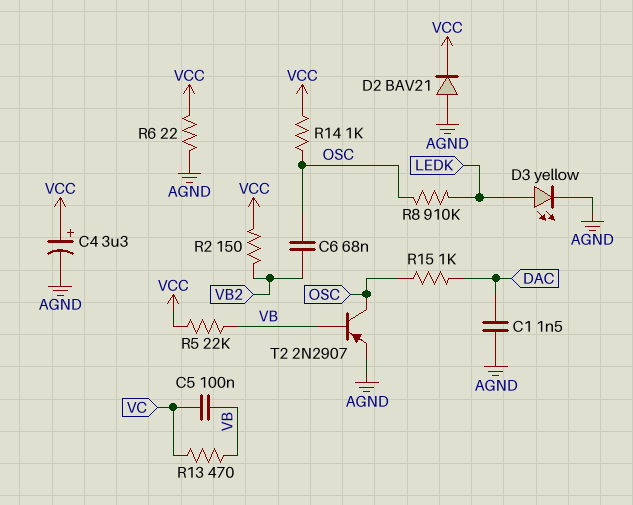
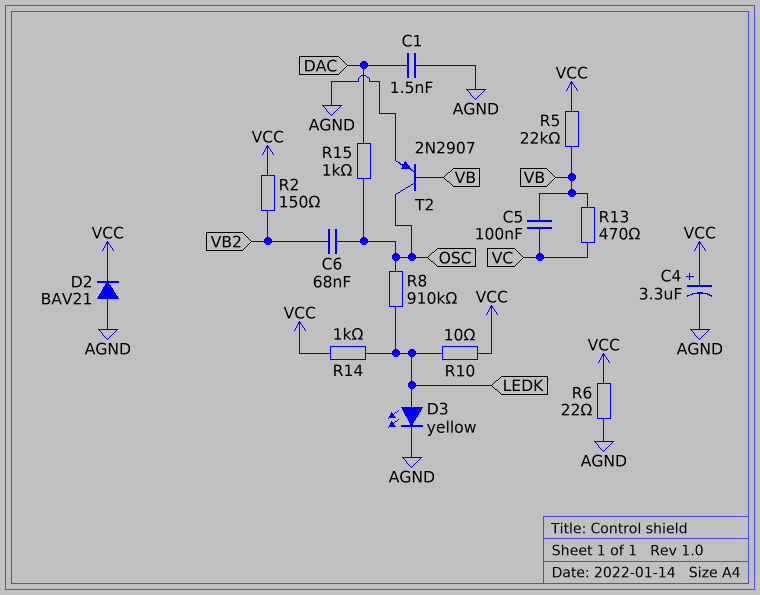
R10: none -> 10 (LEDK, VCC)
R14: 1k (OSC, VCC) -> 1k (LEDK, VCC)

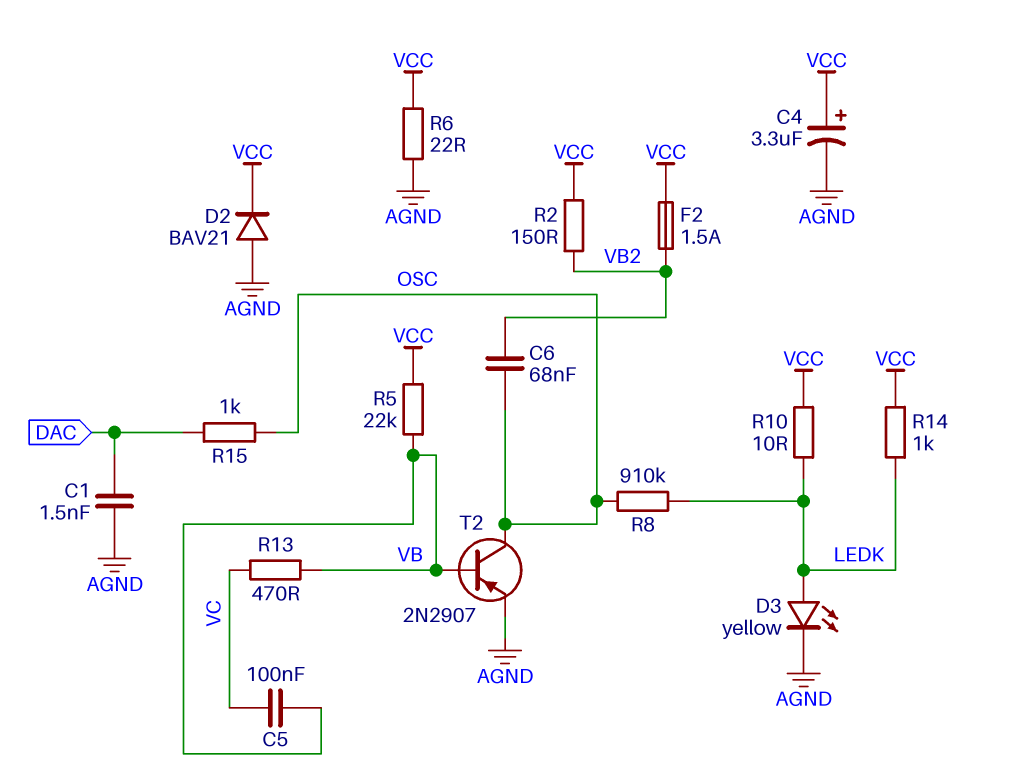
F2: none -> 1.5A (VB2, VCC)

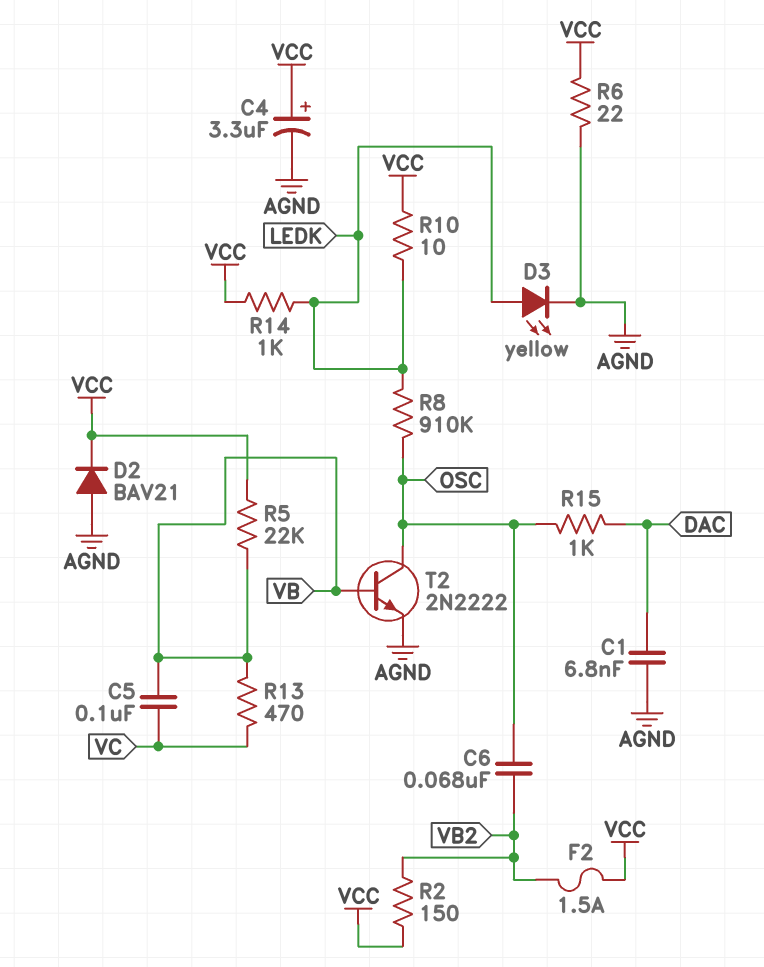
C1: 1.5nF (AGND, DAC) -> 6.8nF (AGND, DAC)
T2: PNP 2N2907 (B VB, C OSC, E AGND) -> NPN 2N2222 (B VB, C OSC, E AGND)

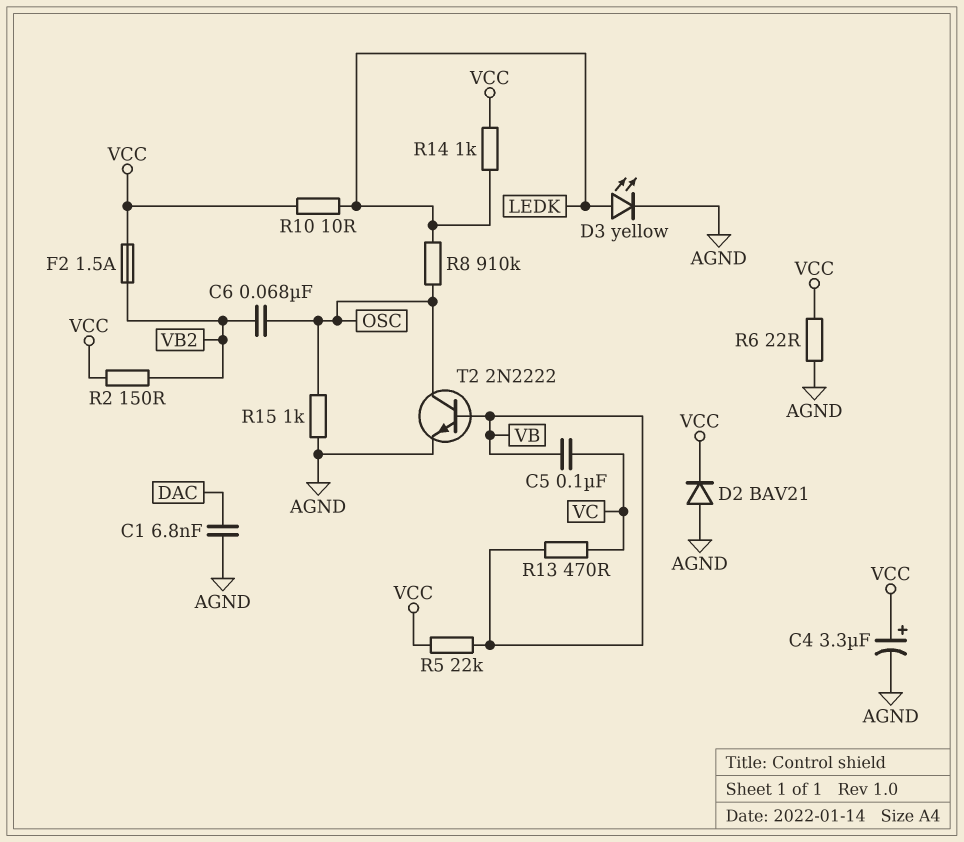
R15: 1k (DAC, OSC) -> 1k (AGND, OSC)

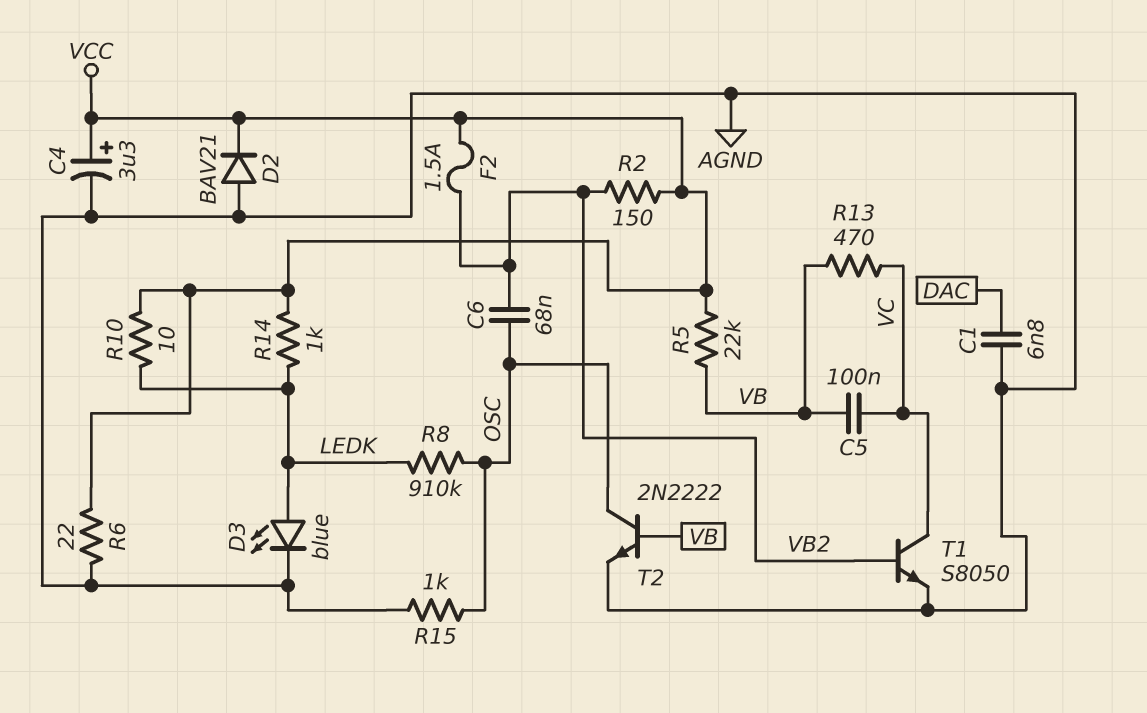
D3: LED yellow (A LEDK, K AGND) -> LED blue (A LEDK, K AGND)
T1: none -> NPN S8050 (B VB2, C VC, E AGND)

